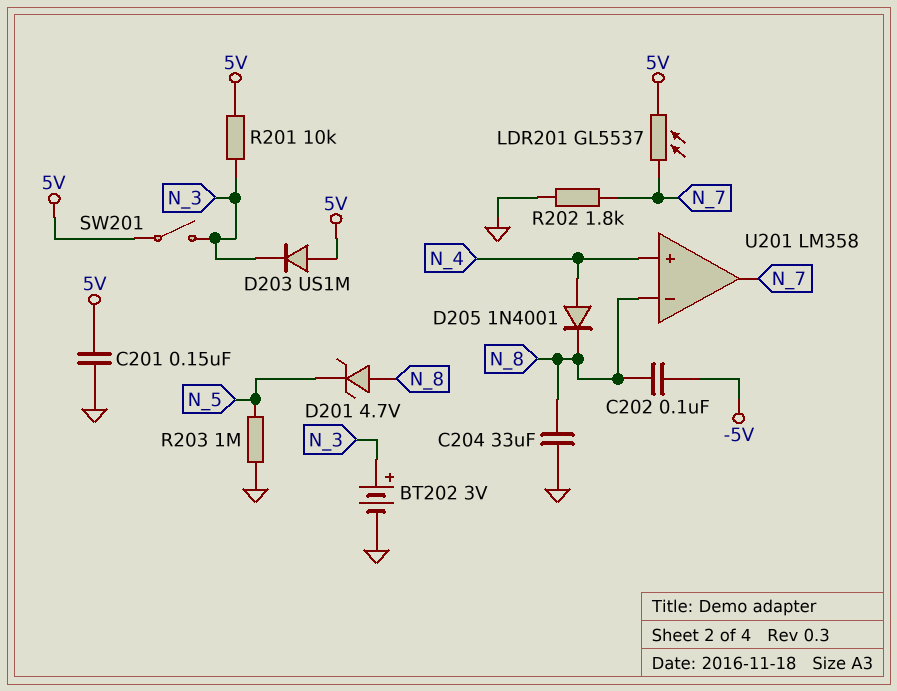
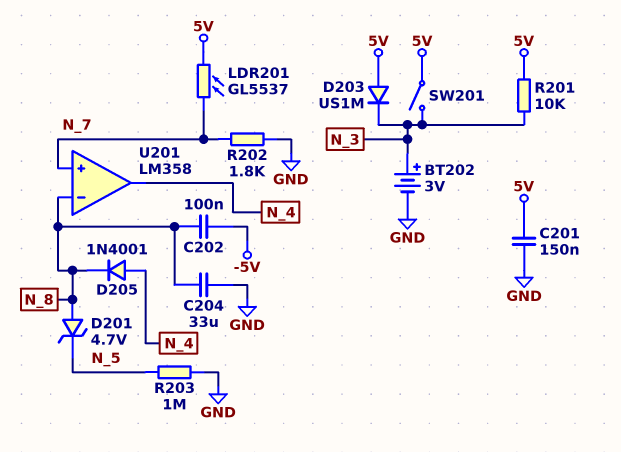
U201 pin in+: N_4 -> N_7
U201 pin out: N_7 -> N_4

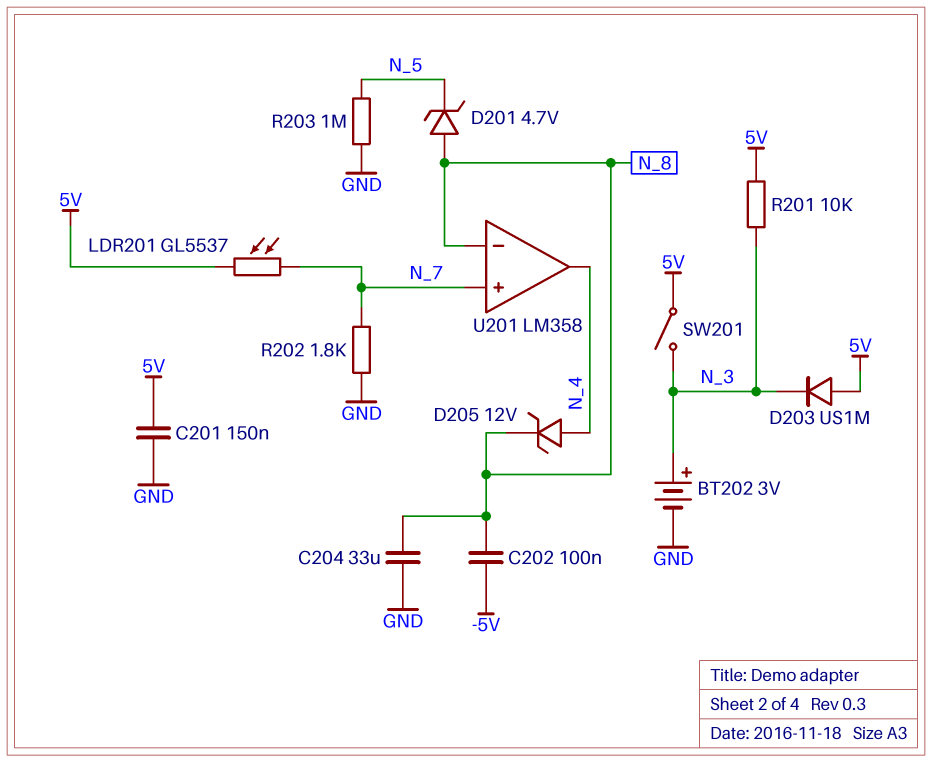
D205: diode 1N4001 (A N_4, K N_8) -> zener 12V (A N_4, K N_8)

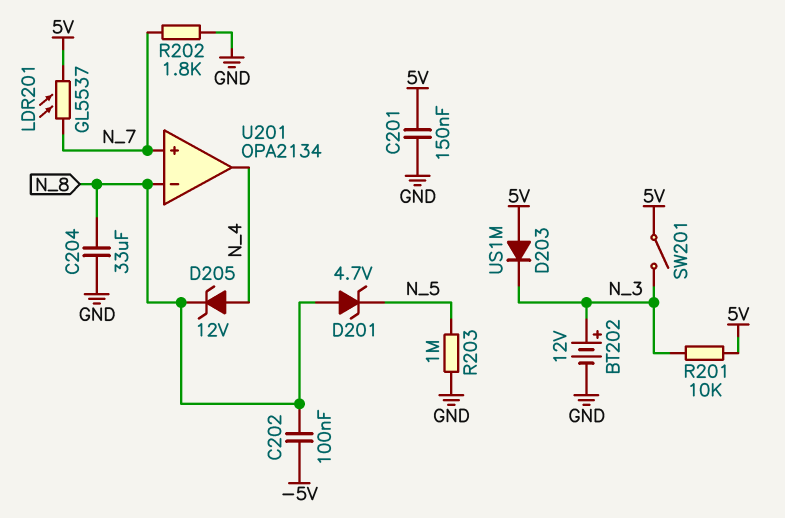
BT202: 3V (plus N_3, minus GND) -> 12V (plus N_3, minus GND)
U201: LM358 -> OPA2134

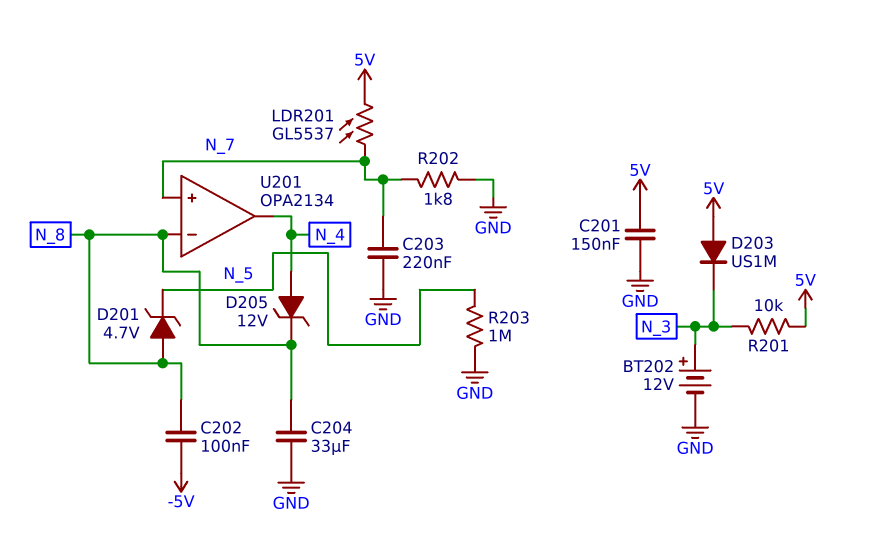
C203: none -> 220nF (GND, N_7)
SW201: switch (5V, N_3) -> none

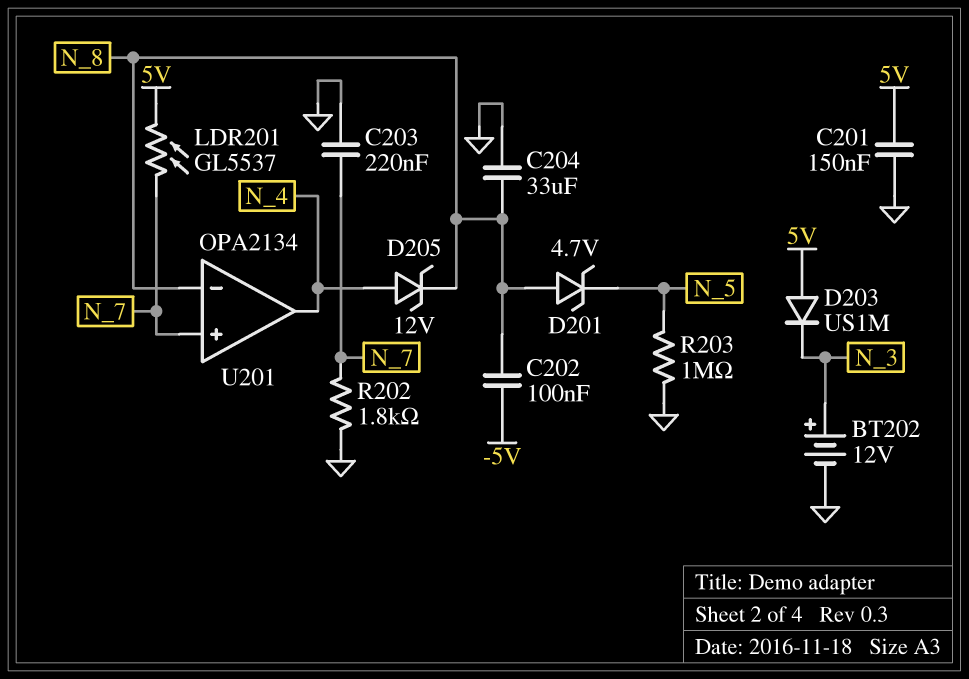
R201: 10k (5V, N_3) -> none

